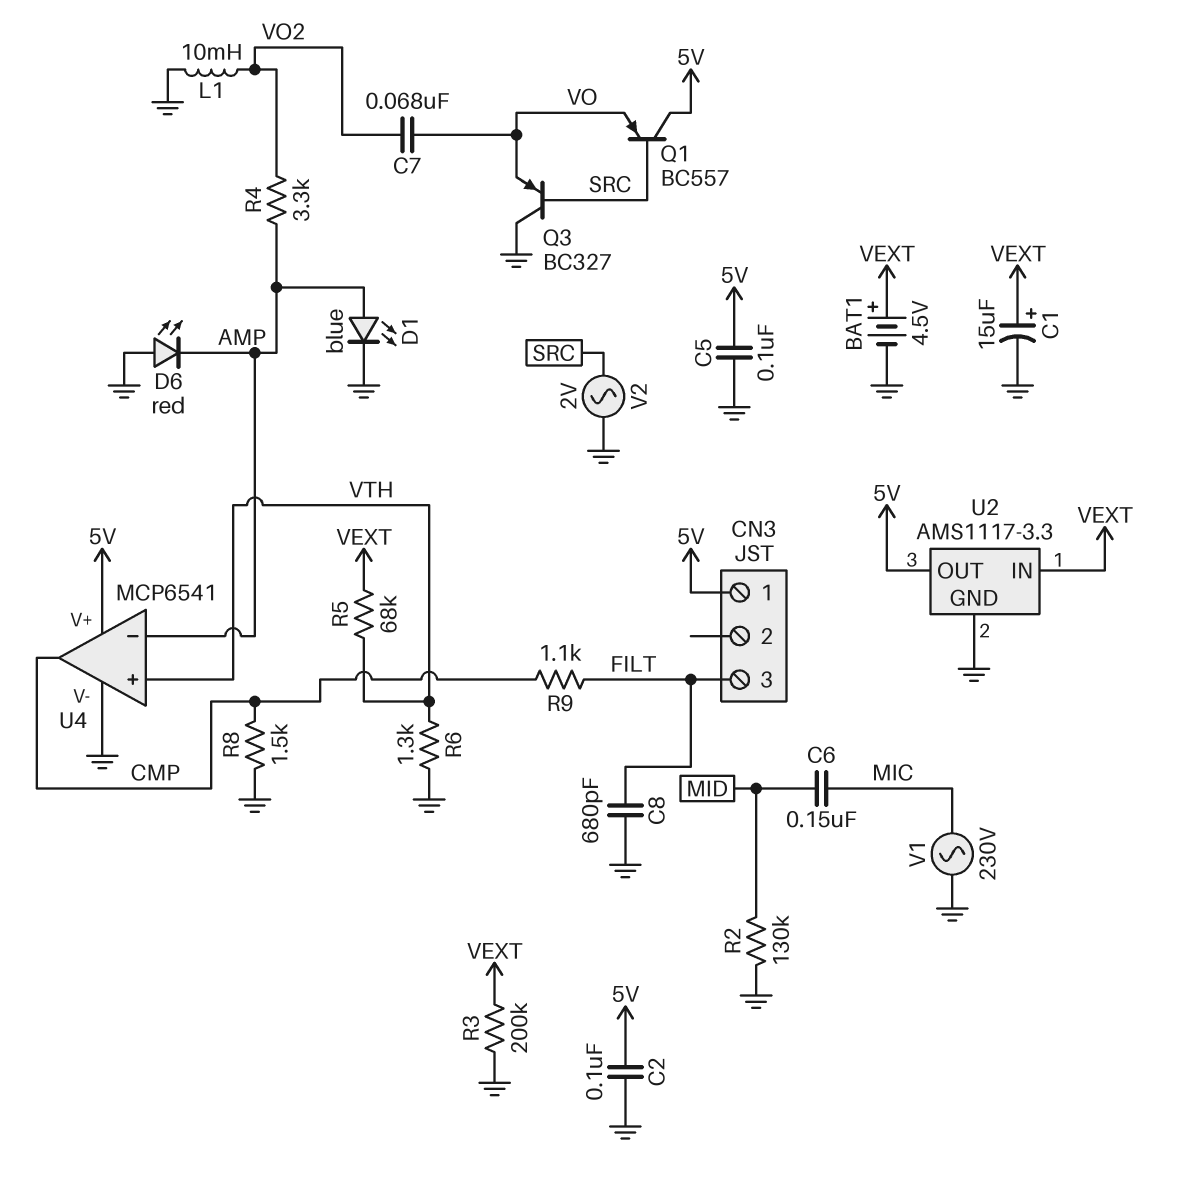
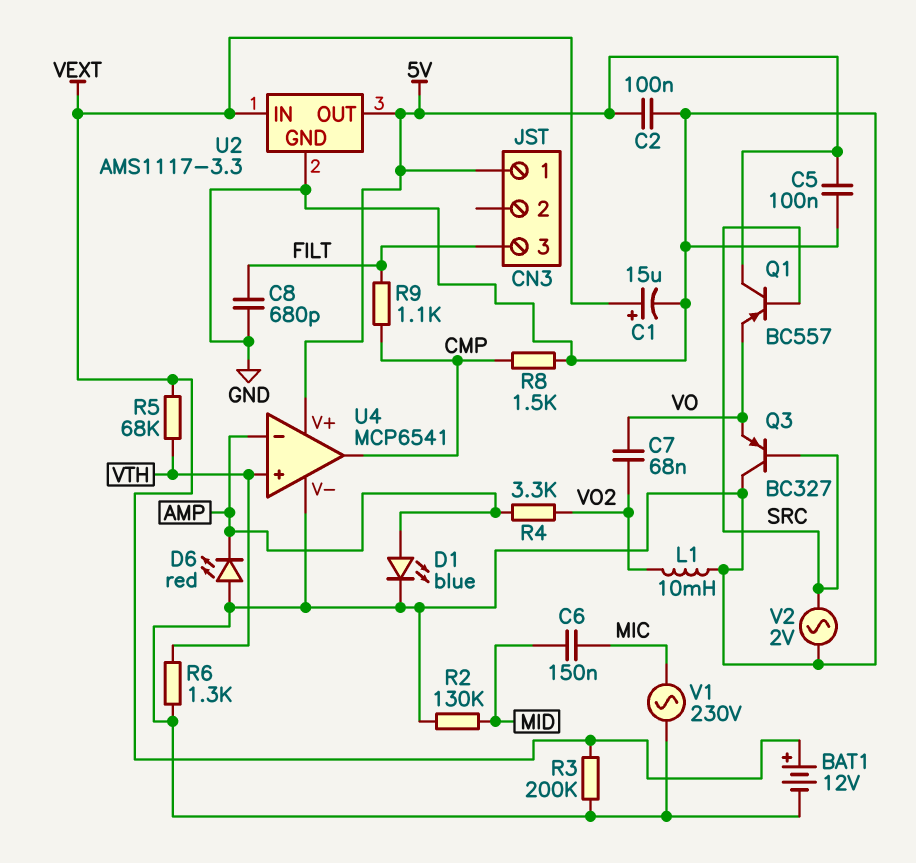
BAT1: 4.5V (plus VEXT, minus GND) -> 12V (plus VEXT, minus GND)

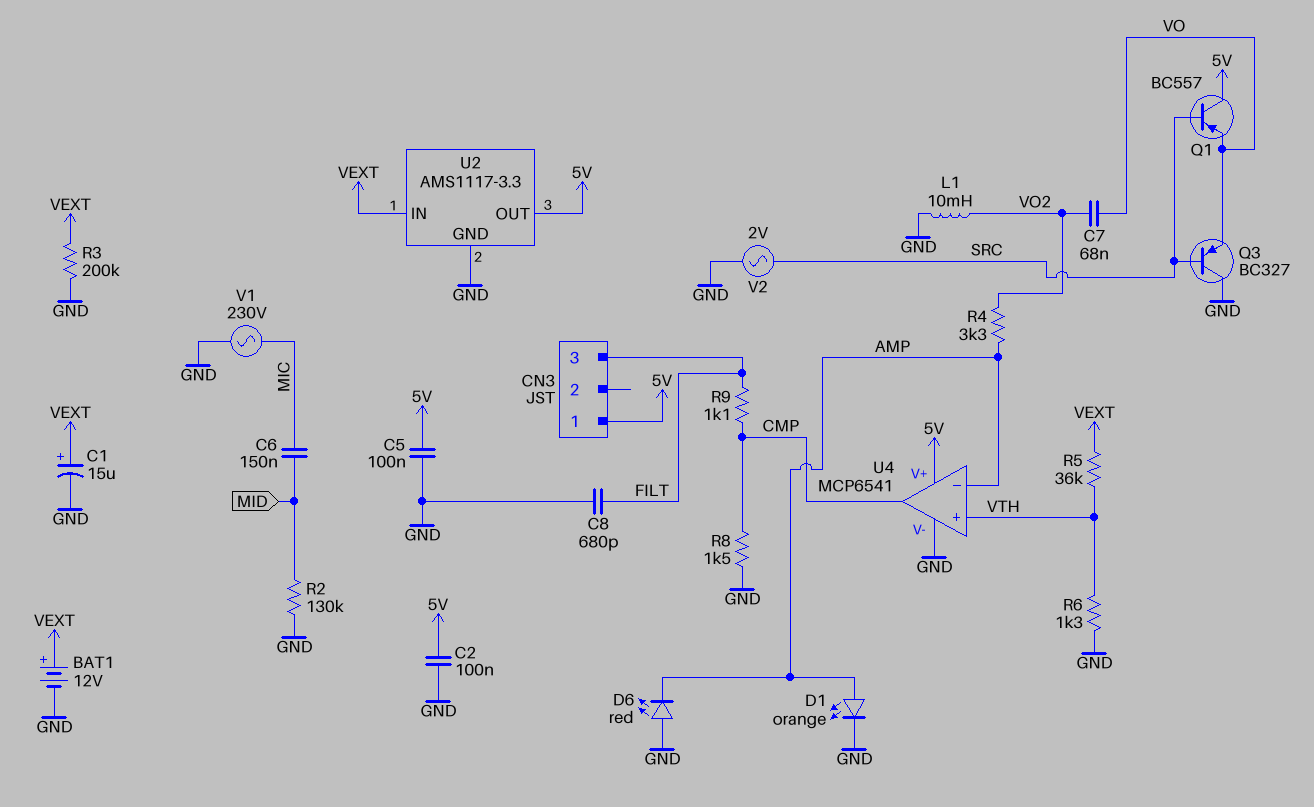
D1: LED blue (A AMP, K GND) -> LED orange (A AMP, K GND)
R5: 68k (VEXT, VTH) -> 36k (VEXT, VTH)

